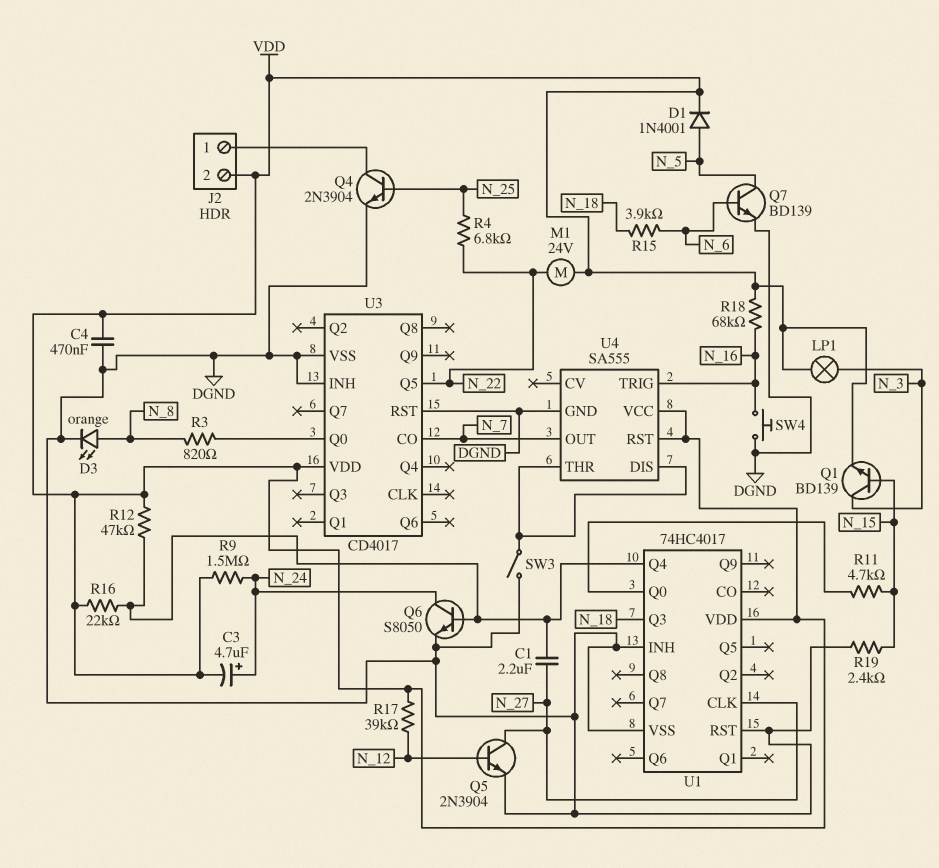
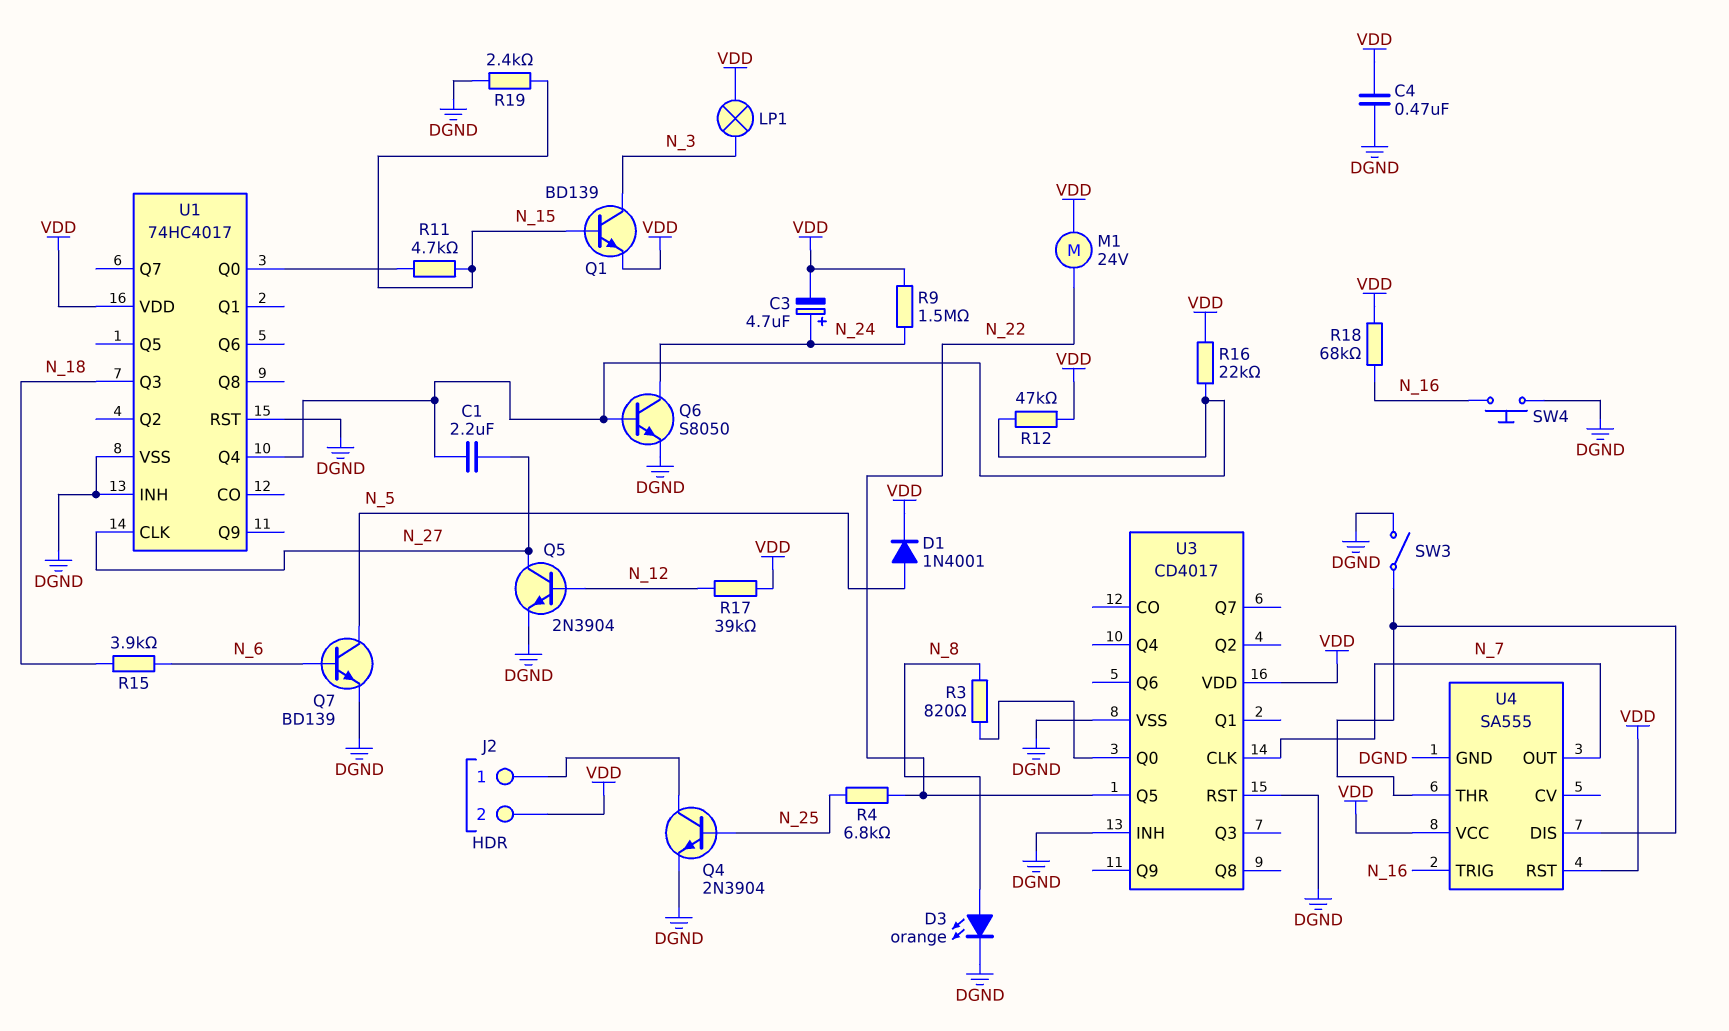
U3 pin CLK: none -> N_7
U3 pin CO: N_7 -> none

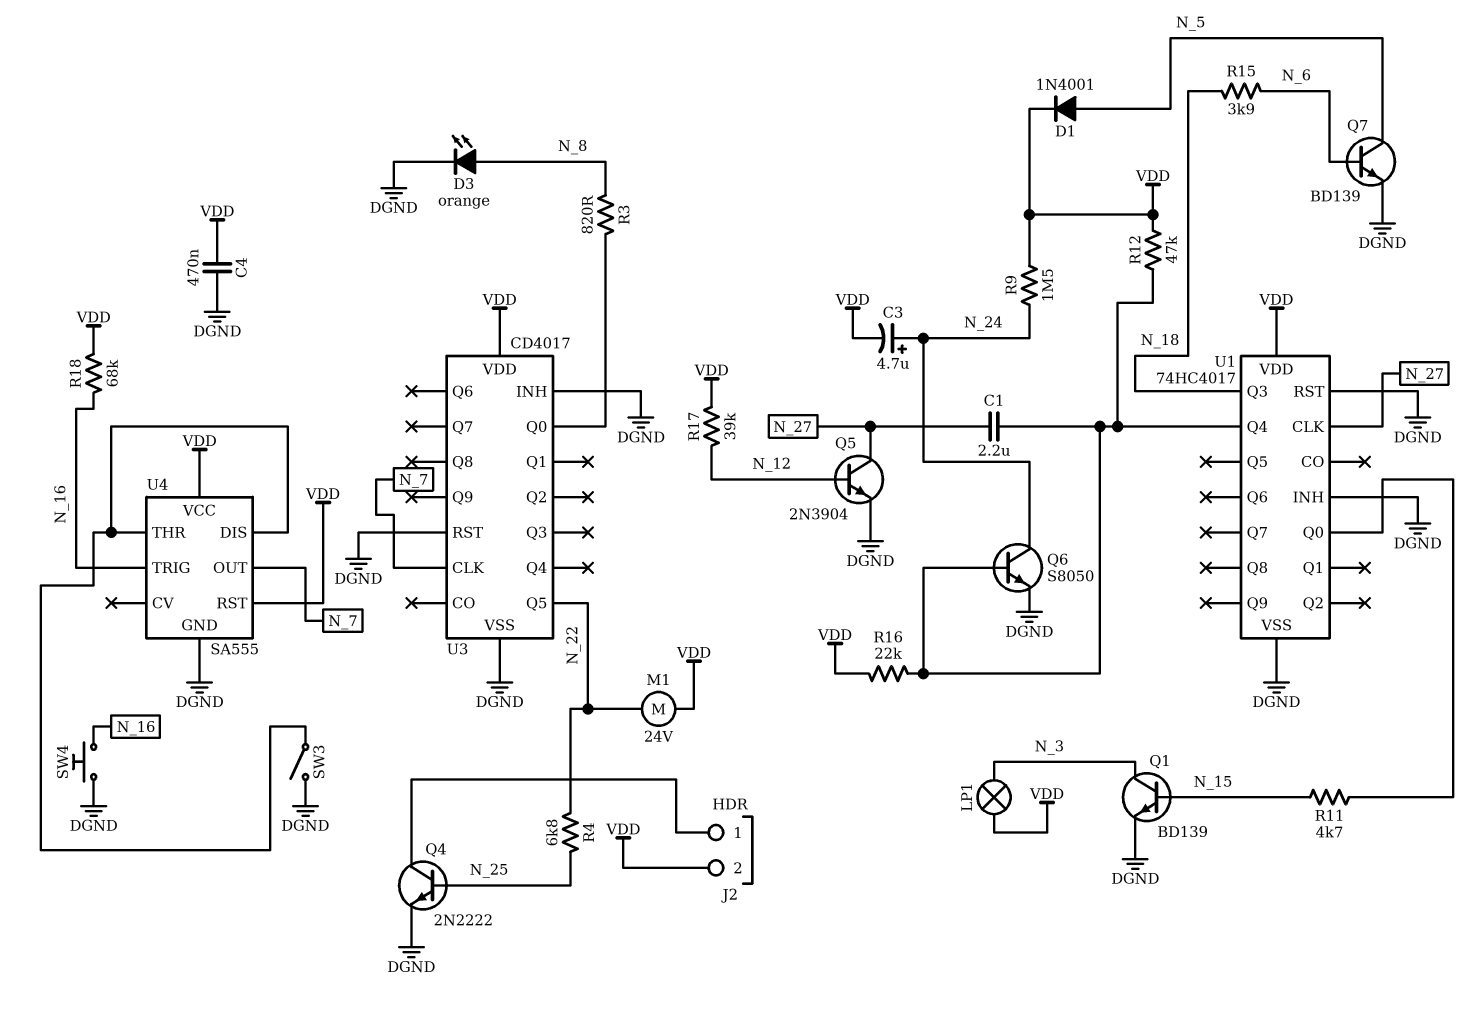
Q1: NPN BD139 (B N_15, C N_3, E VDD) -> NPN BD139 (B N_15, C N_3, E DGND)
Q4: NPN 2N3904 (B N_25, C J2/1, E DGND) -> NPN 2N2222 (B N_25, C J2/1, E DGND)
R19: 2.4k (DGND, N_15) -> none

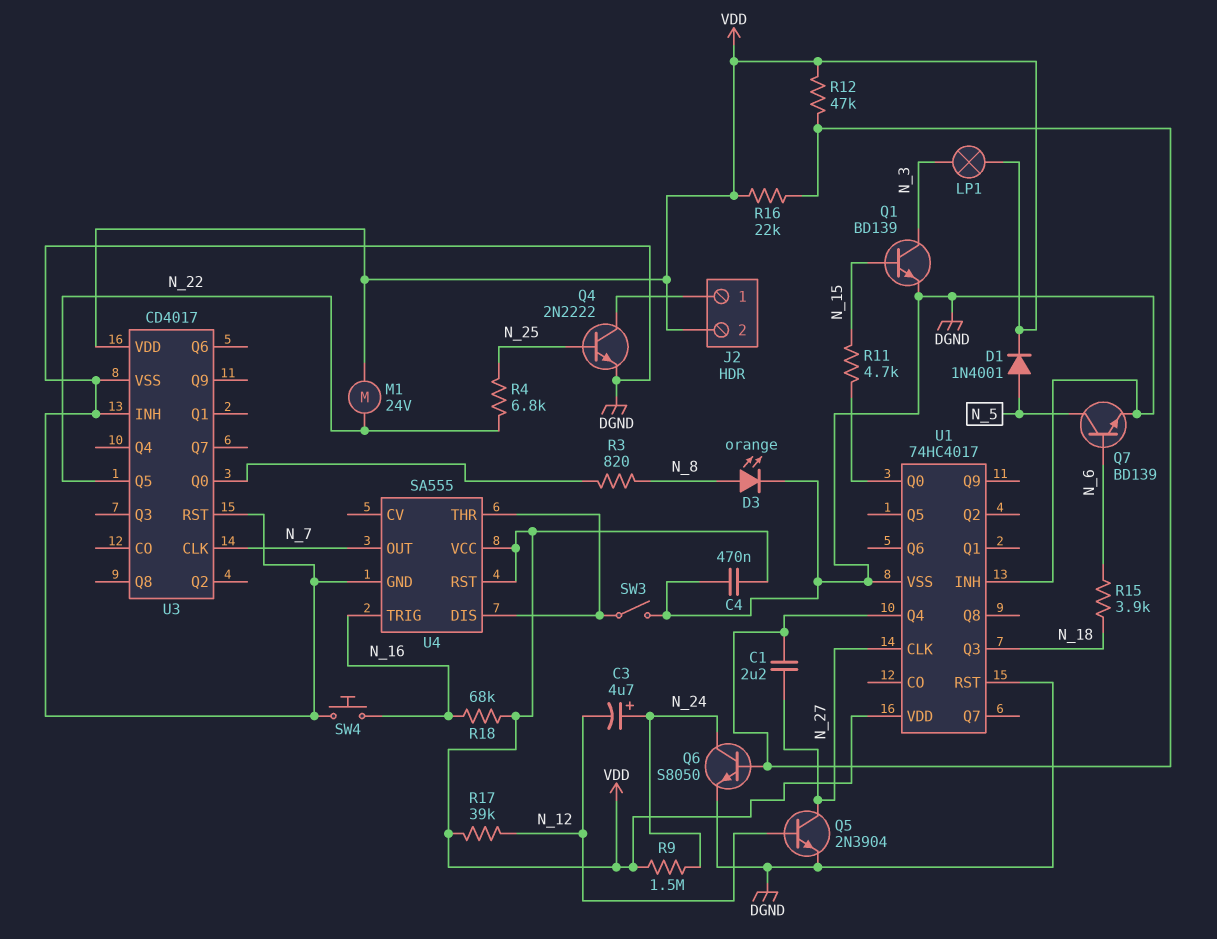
C3: 4.7uF (plus N_24, minus VDD) -> 4.7uF (plus N_24, minus N_12)

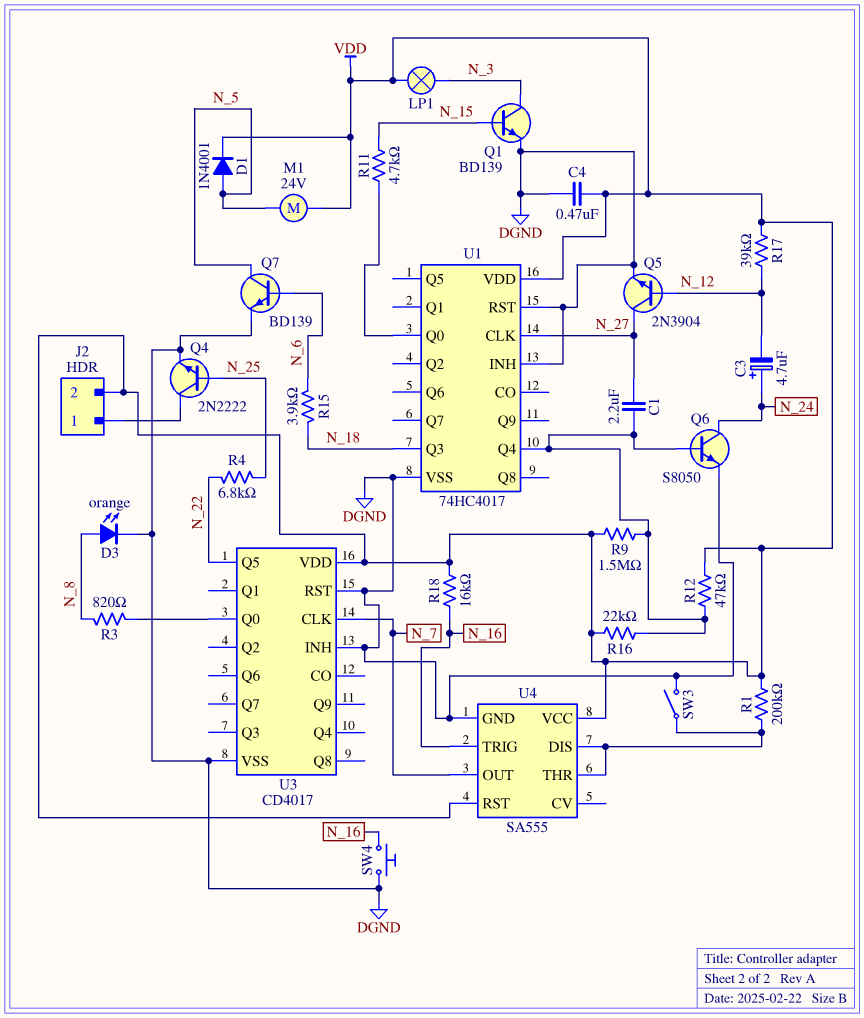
M1: motor 24V (N_22, VDD) -> motor 24V (N_5, VDD)
R1: none -> 200k (U4/DIS, VDD)
R9: 1.5M (N_24, VDD) -> 1.5M (U1/Q4, VDD)
R18: 68k (N_16, VDD) -> 16k (N_16, VDD)

